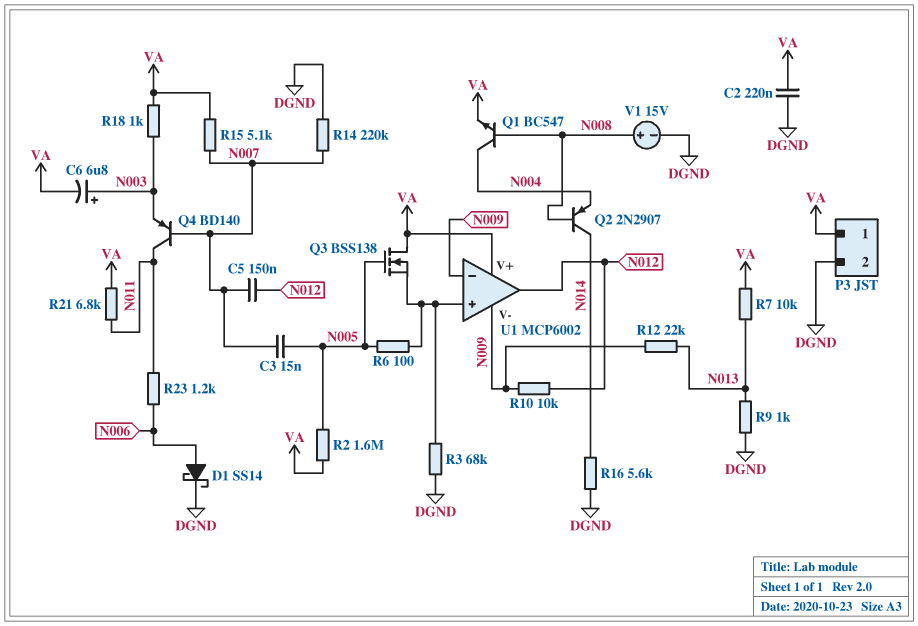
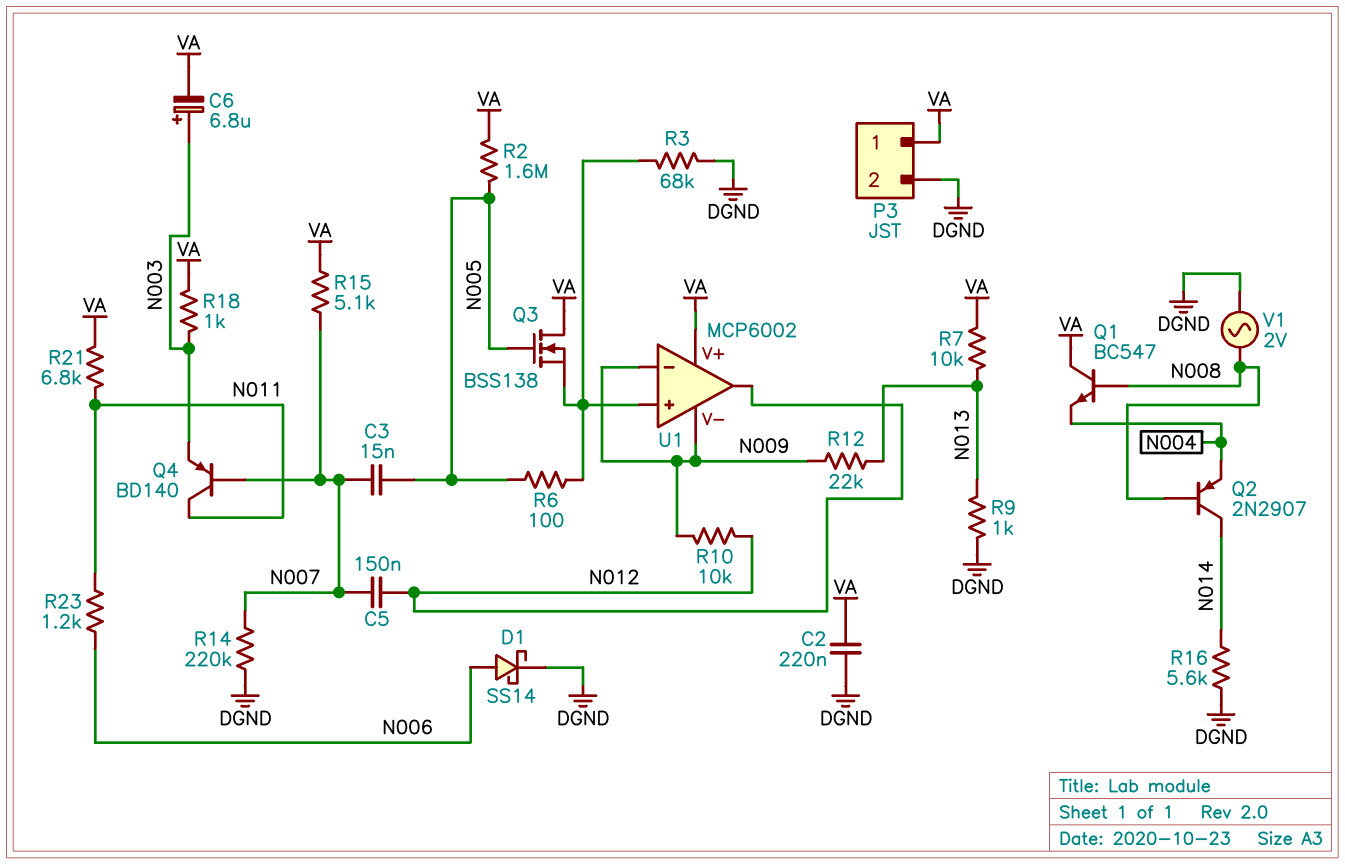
Q1: NPN BC547 (B N008, C N004, E VA) -> NPN BC547 (B N008, C VA, E N004)
V1: 15V (plus N008, minus DGND) -> AC 2V (DGND, N008)

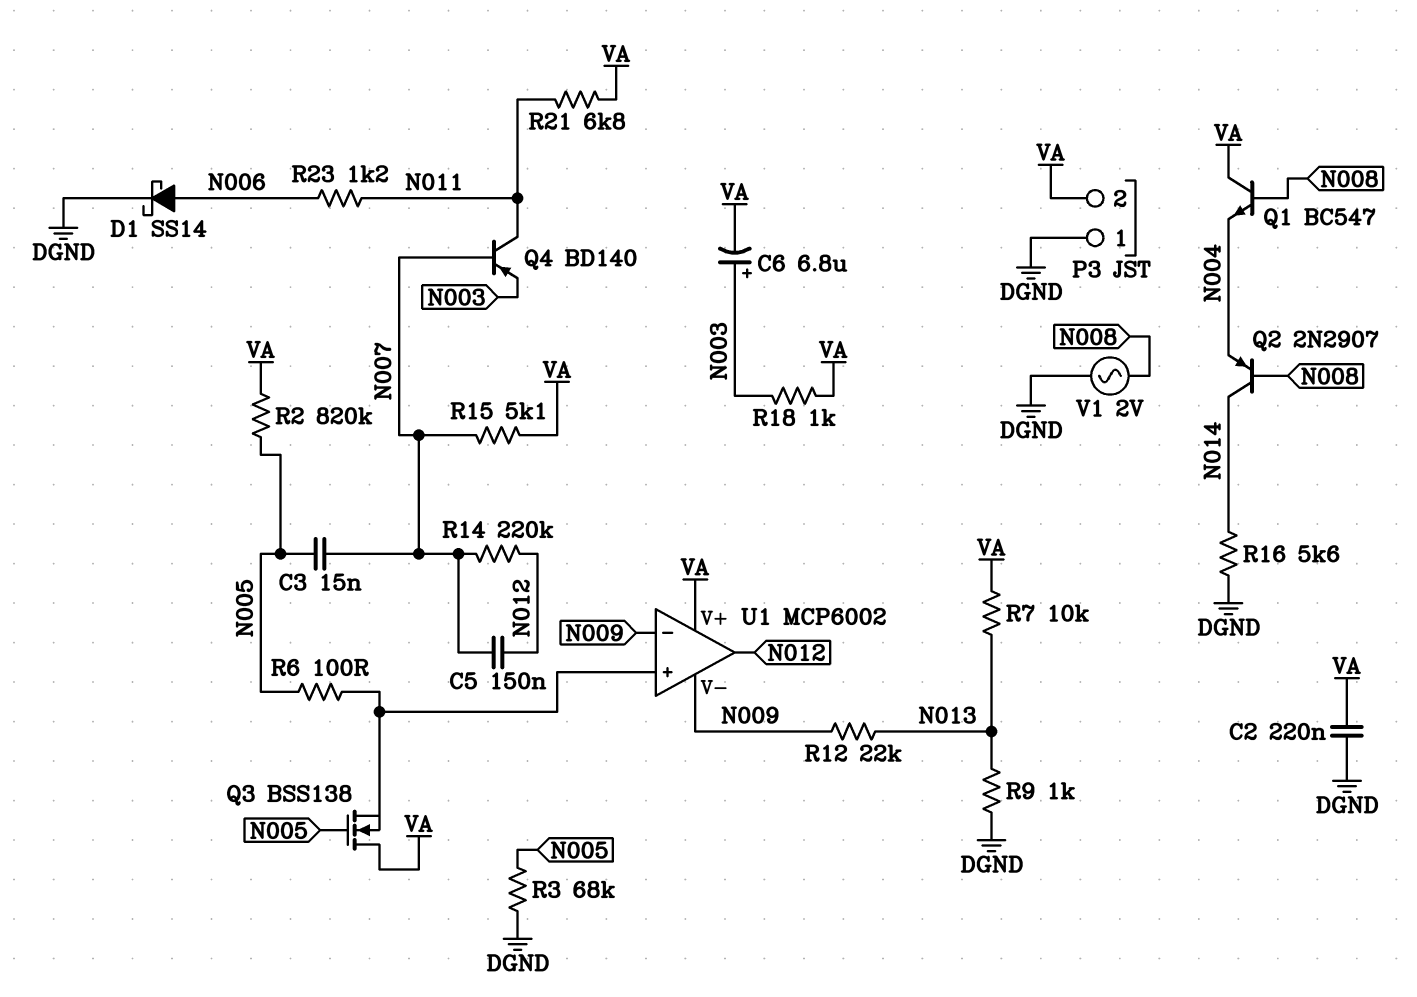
P3 pin 1: VA -> DGND
P3 pin 2: DGND -> VA
R2: 1.6M (N005, VA) -> 820k (N005, VA)
R3: 68k (DGND, U1/in+) -> 68k (DGND, N005)
R10: 10k (N009, N012) -> none
R14: 220k (DGND, N007) -> 220k (N007, N012)

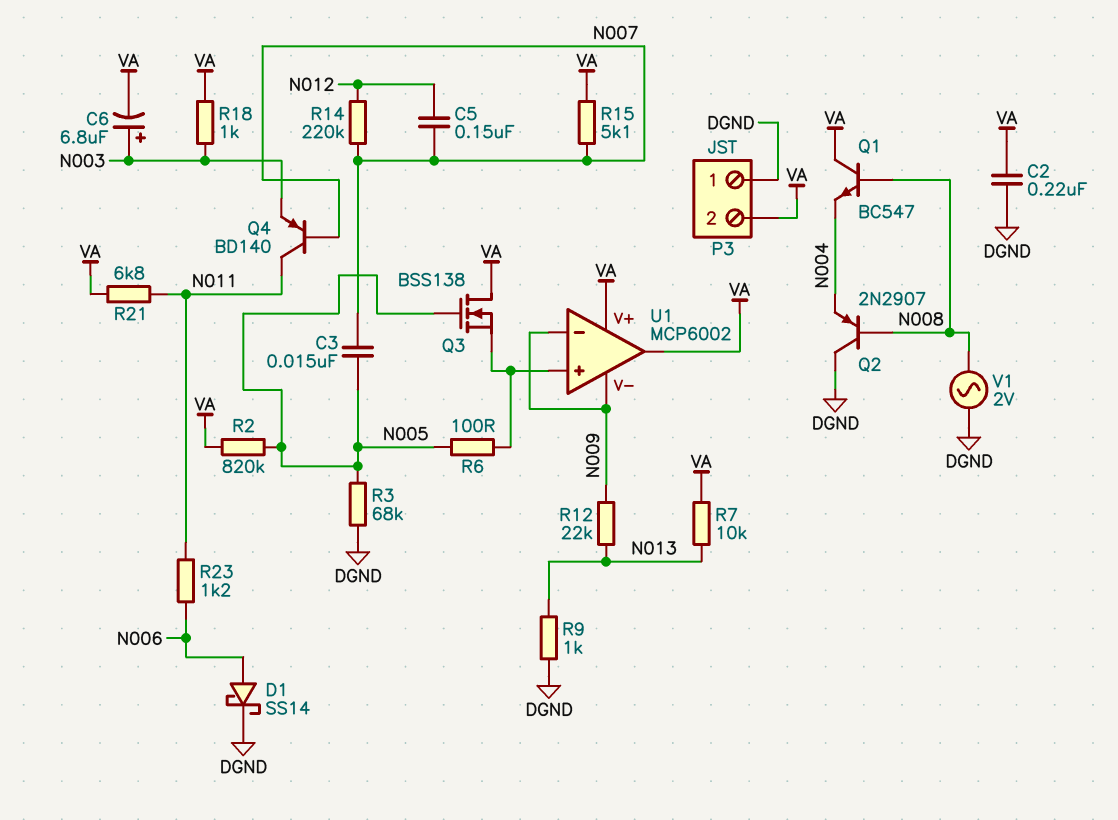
Q2: PNP 2N2907 (B N008, C N014, E N004) -> PNP 2N2907 (B N008, C DGND, E N004)
R16: 5.6k (DGND, N014) -> none
U1 pin out: N012 -> VA

